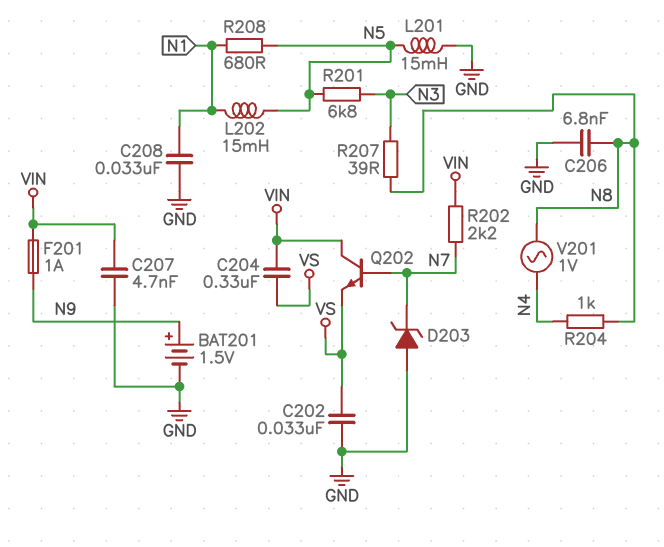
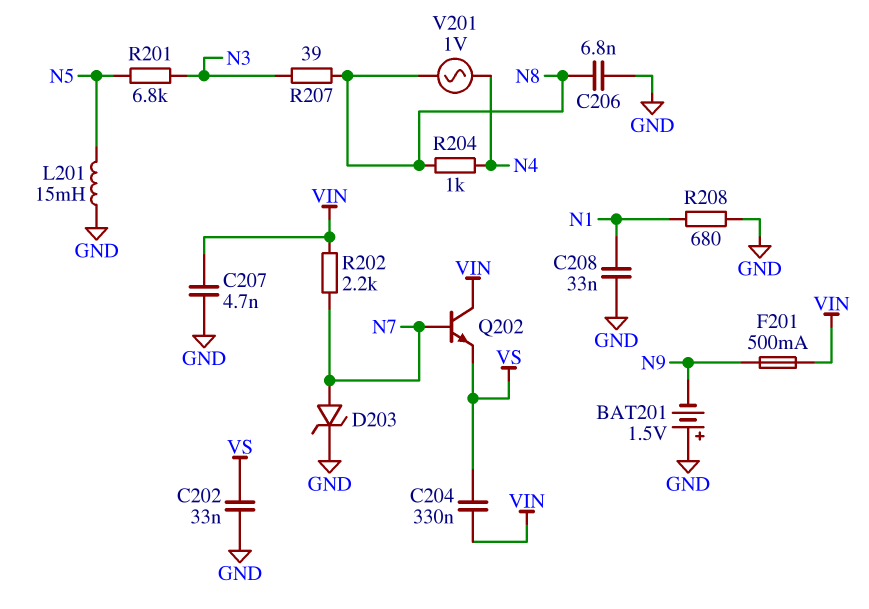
BAT201: 1.5V (plus N9, minus GND) -> 1.5V (plus GND, minus N9)
D203: zener (A GND, K N7) -> zener (A N7, K GND)
F201: 1A (N9, VIN) -> 500mA (N9, VIN)
L202: 15mH (N1, N5) -> none
R208: 680 (N1, N5) -> 680 (GND, N1)

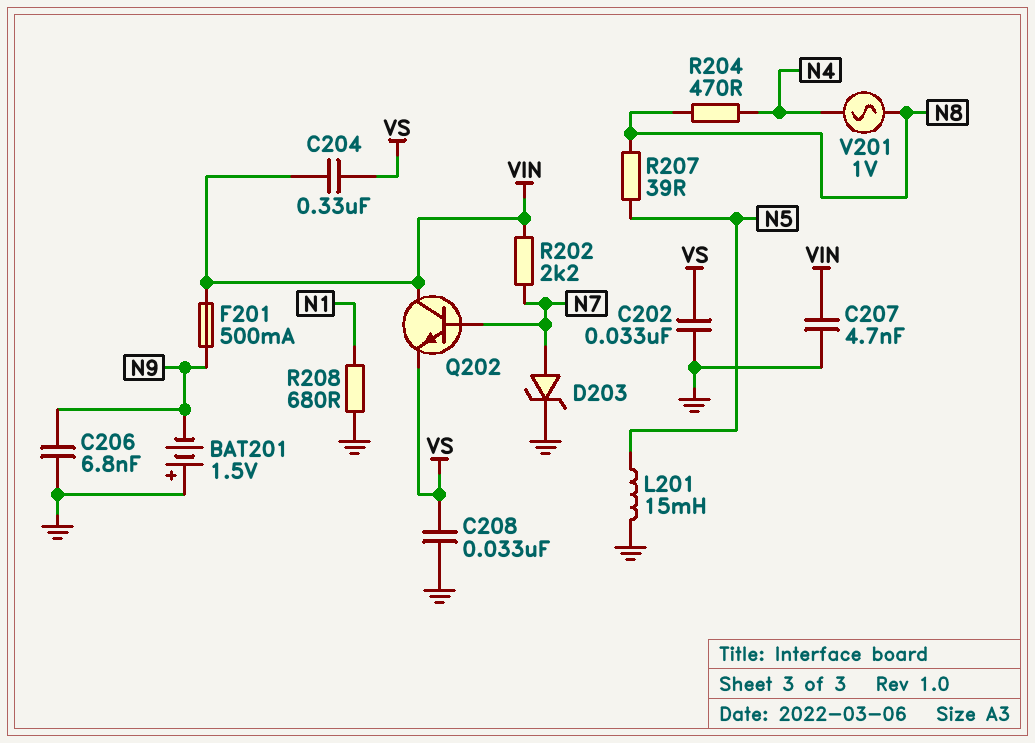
C206: 6.8nF (GND, N8) -> 6.8nF (GND, N9)
C208: 33nF (GND, N1) -> 33nF (GND, VS)
R201: 6.8k (N3, N5) -> none
R204: 1k (N4, N8) -> 470 (N4, N8)
R207: 39 (N3, N8) -> 39 (N5, N8)

